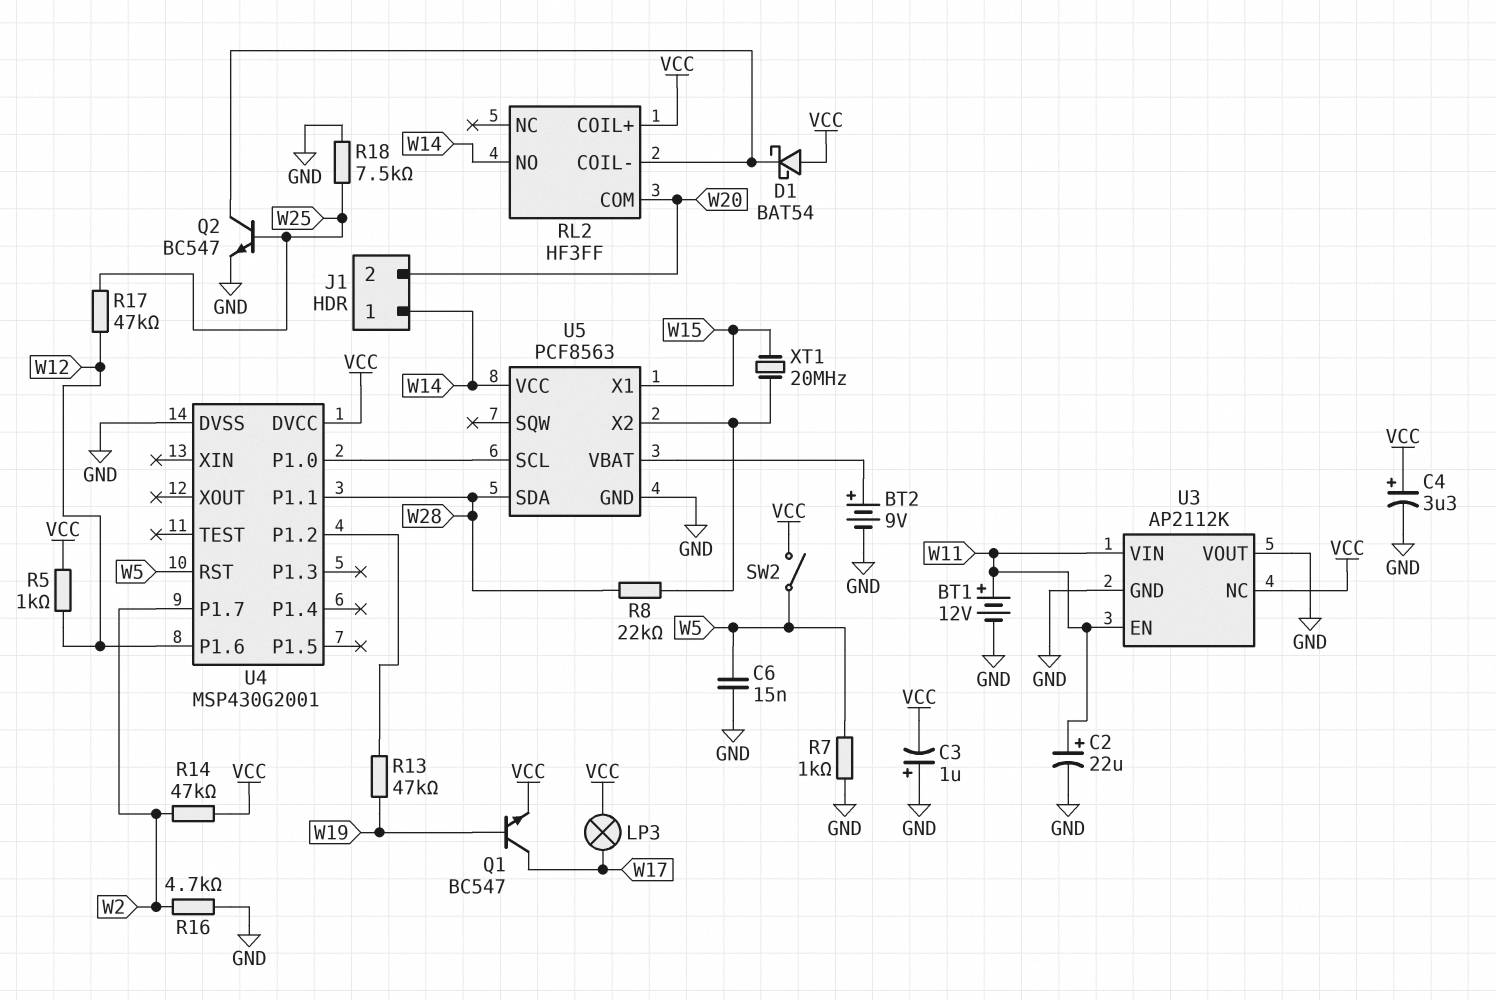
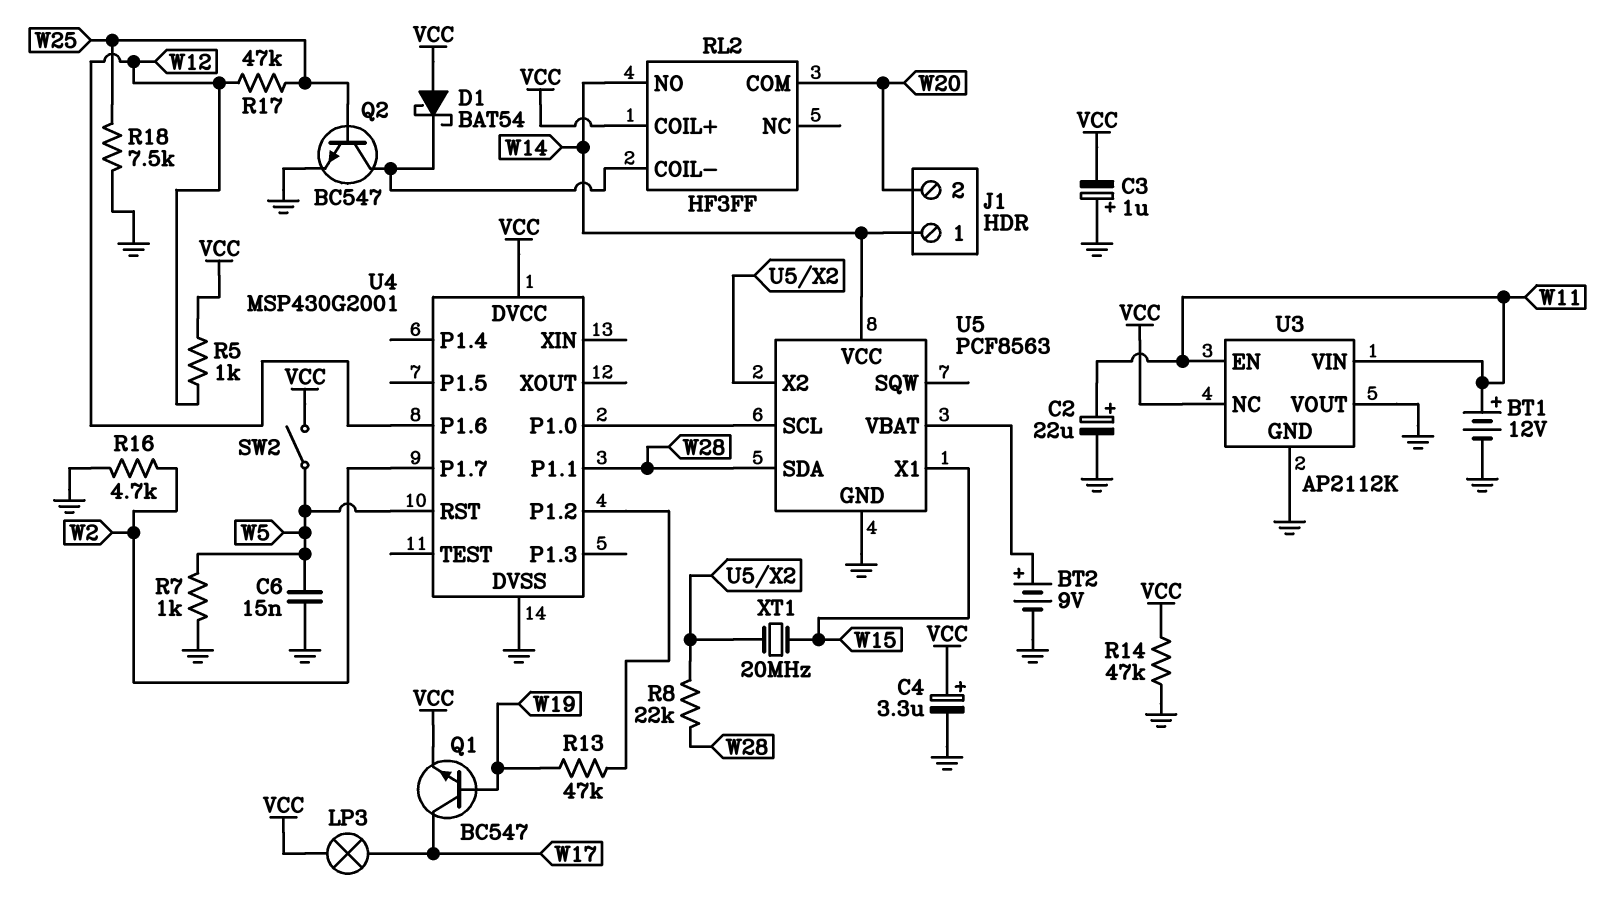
R14: 47k (VCC, W2) -> 47k (GND, VCC)

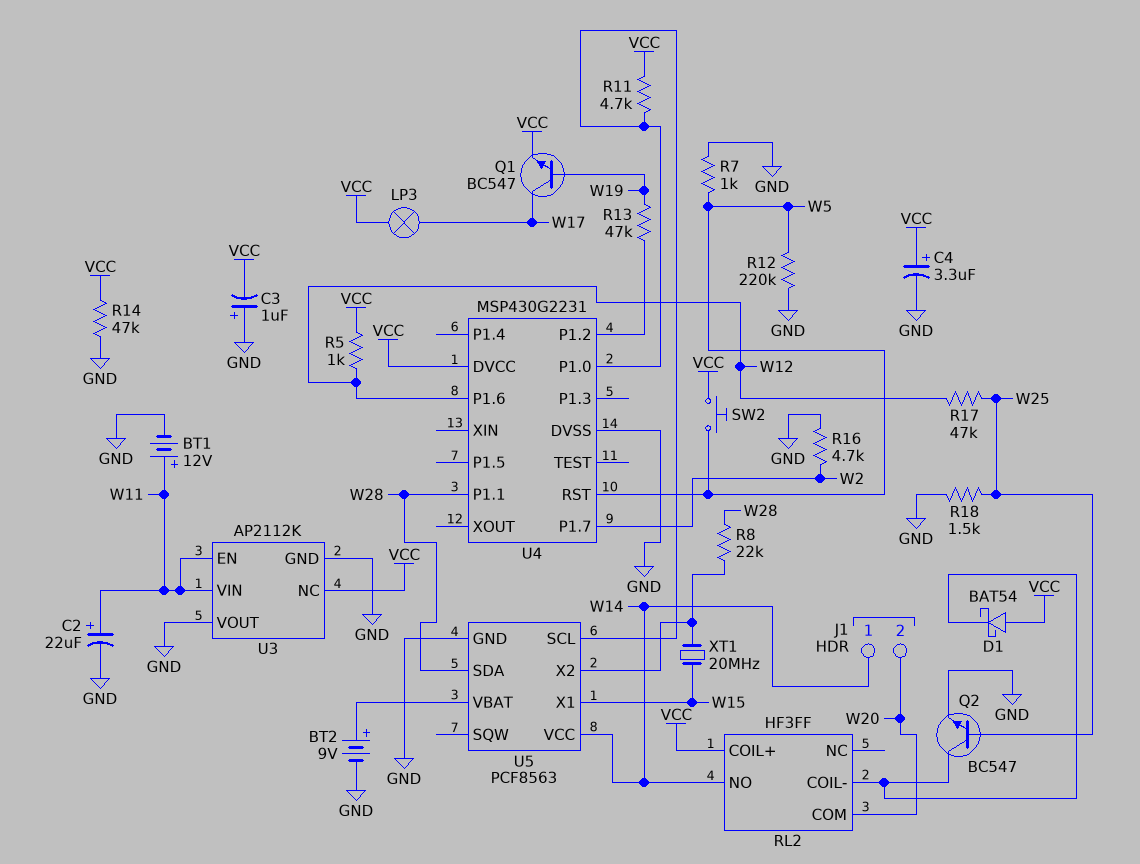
C6: 15nF (GND, W5) -> none
R11: none -> 4.7k (U4/P1.0, VCC)
R12: none -> 220k (GND, W5)
R18: 7.5k (GND, W25) -> 1.5k (GND, W25)
SW2: switch (VCC, W5) -> button (VCC, W5)
U4: MSP430G2001 -> MSP430G2231

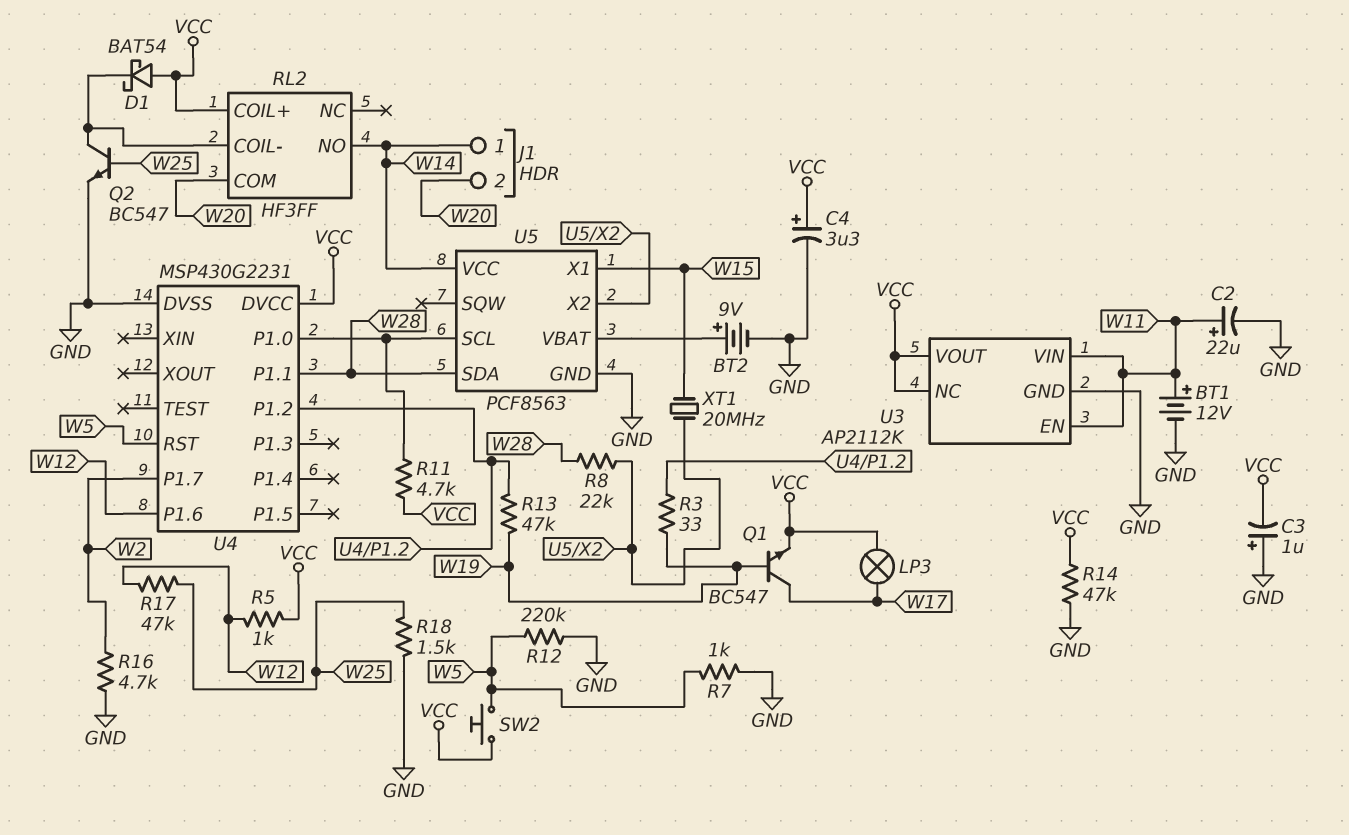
R3: none -> 33 (U4/P1.2, W19)
U3 pin VOUT: GND -> VCC

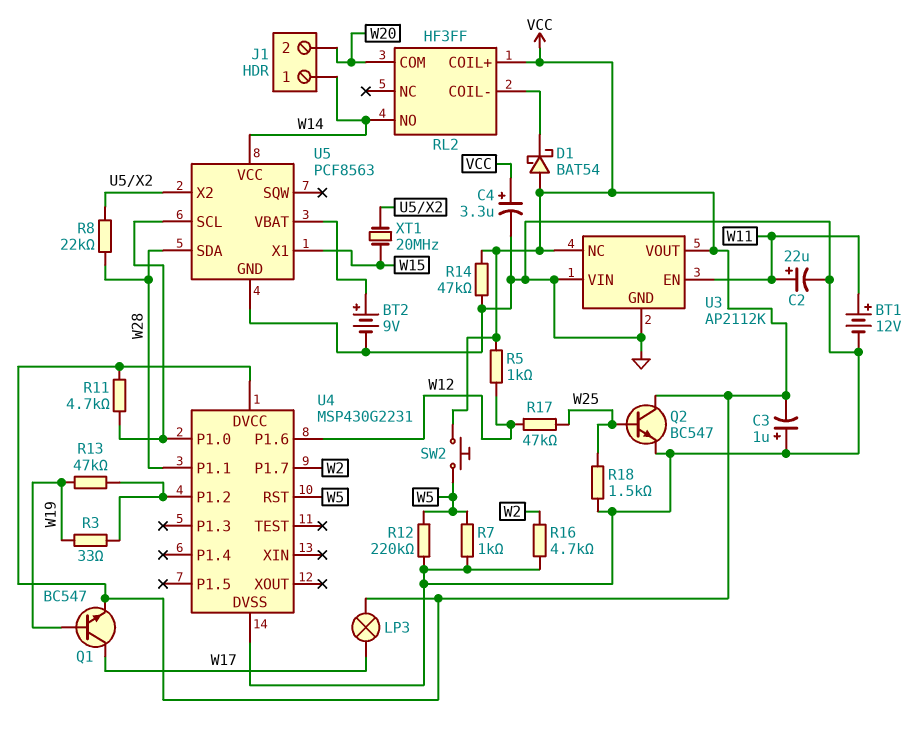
Q2: NPN BC547 (B W25, C RL2/COIL-, E GND) -> NPN BC547 (B W25, C VCC, E GND)
U3 pin VIN: W11 -> GND

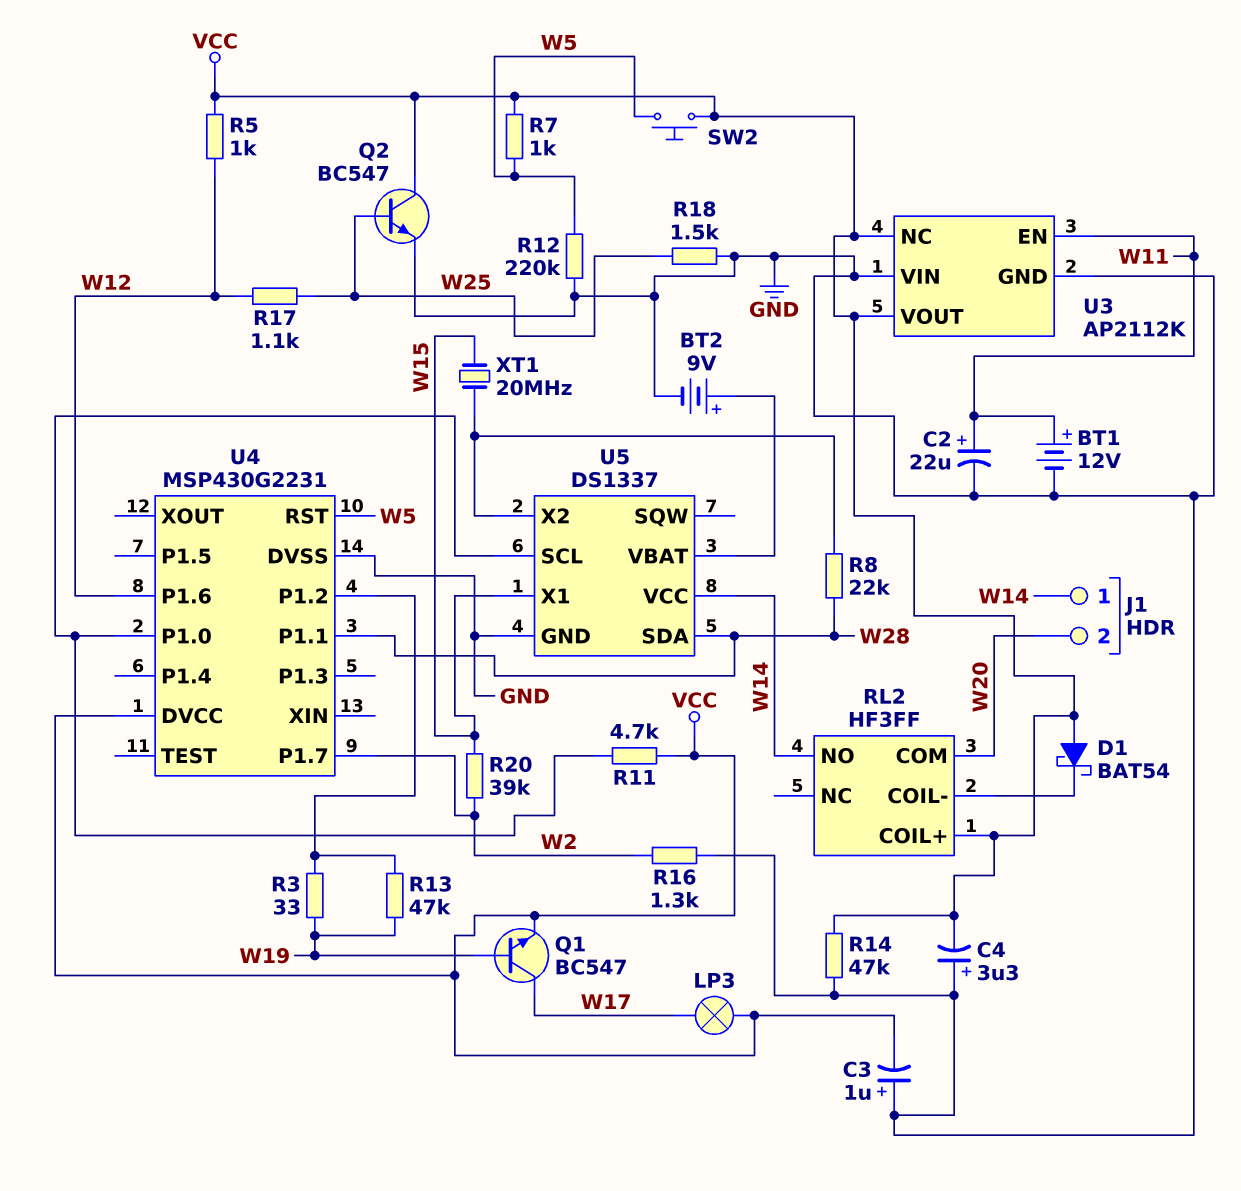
C4: 3.3uF (plus VCC, minus GND) -> 3.3uF (plus GND, minus VCC)
R7: 1k (GND, W5) -> 1k (VCC, W5)
R16: 4.7k (GND, W2) -> 1.3k (GND, W2)
R17: 47k (W12, W25) -> 1.1k (W12, W25)
R20: none -> 39k (W2, W15)
U5: PCF8563 -> DS1337

